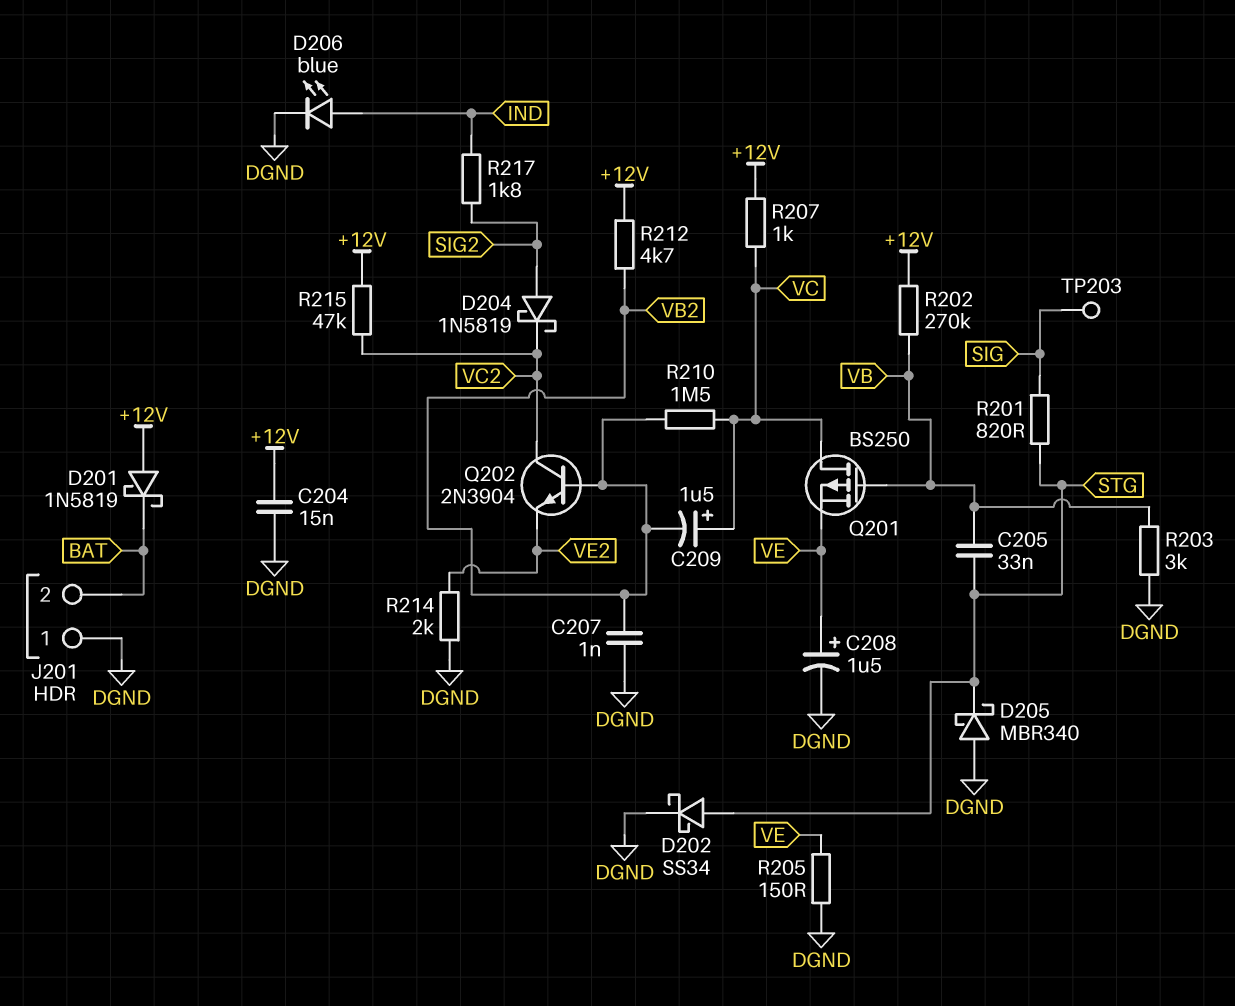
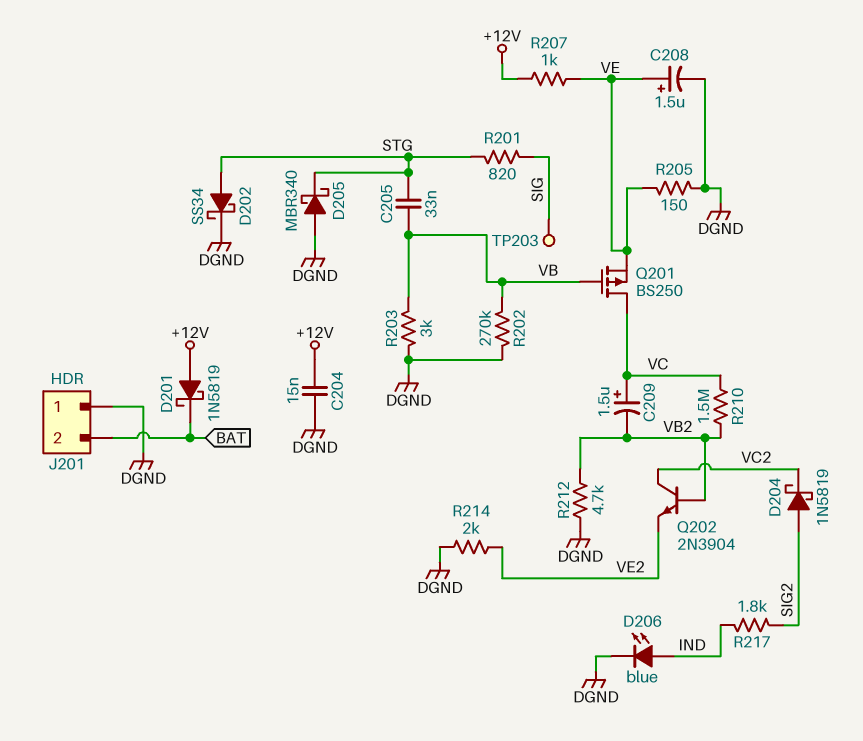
C207: 1nF (DGND, VB2) -> none
R202: 270k (+12V, VB) -> 270k (DGND, VB)
R207: 1k (+12V, VC) -> 1k (+12V, VE)
R212: 4.7k (+12V, VB2) -> 4.7k (DGND, VB2)
R215: 47k (+12V, VC2) -> none

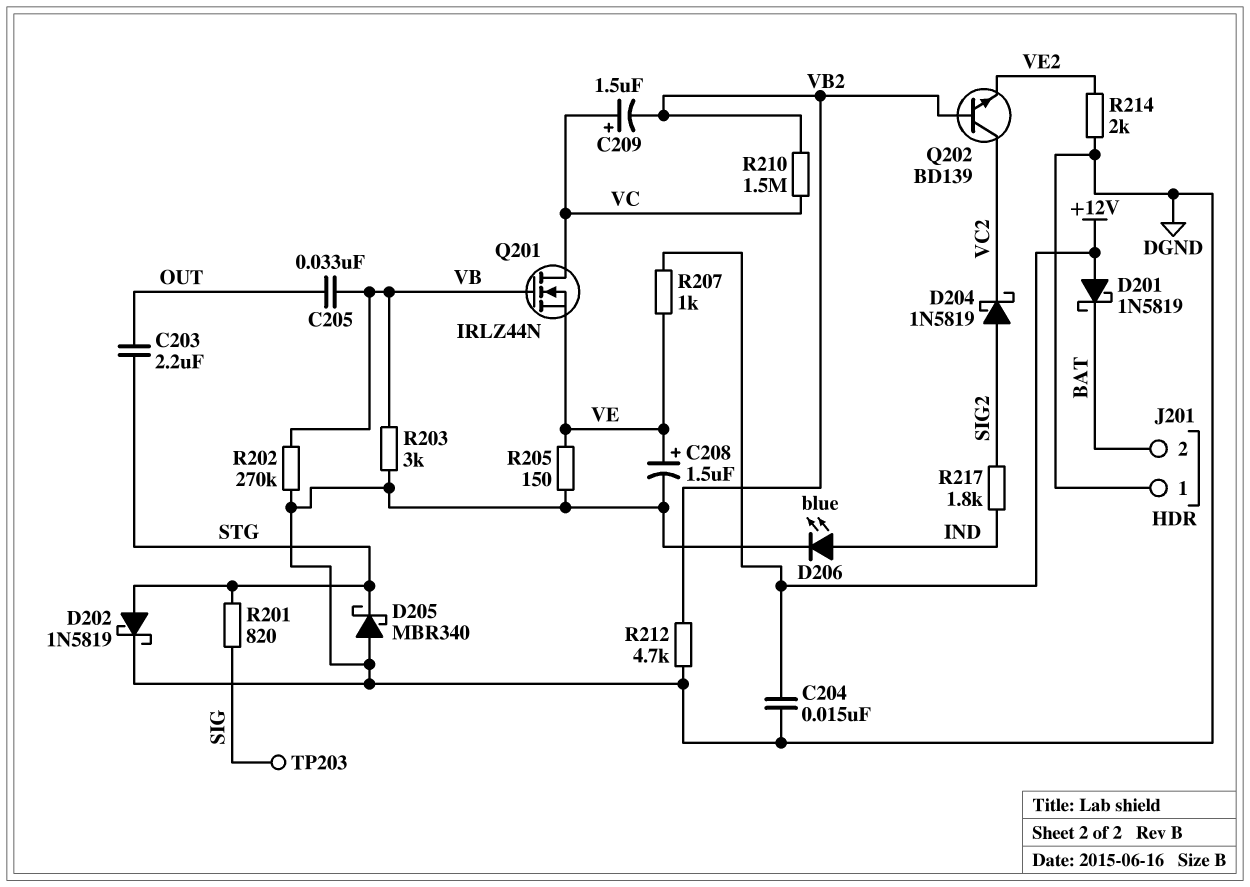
C203: none -> 2.2uF (OUT, STG)
C205: 33nF (STG, VB) -> 33nF (OUT, VB)
D202: schottky SS34 (A STG, K DGND) -> schottky 1N5819 (A STG, K DGND)
Q201: PMOS BS250 (G VB, D VC, S VE) -> NMOS IRLZ44N (G VB, D VC, S VE)
Q202: NPN 2N3904 (B VB2, C VC2, E VE2) -> NPN BD139 (B VB2, C VC2, E VE2)

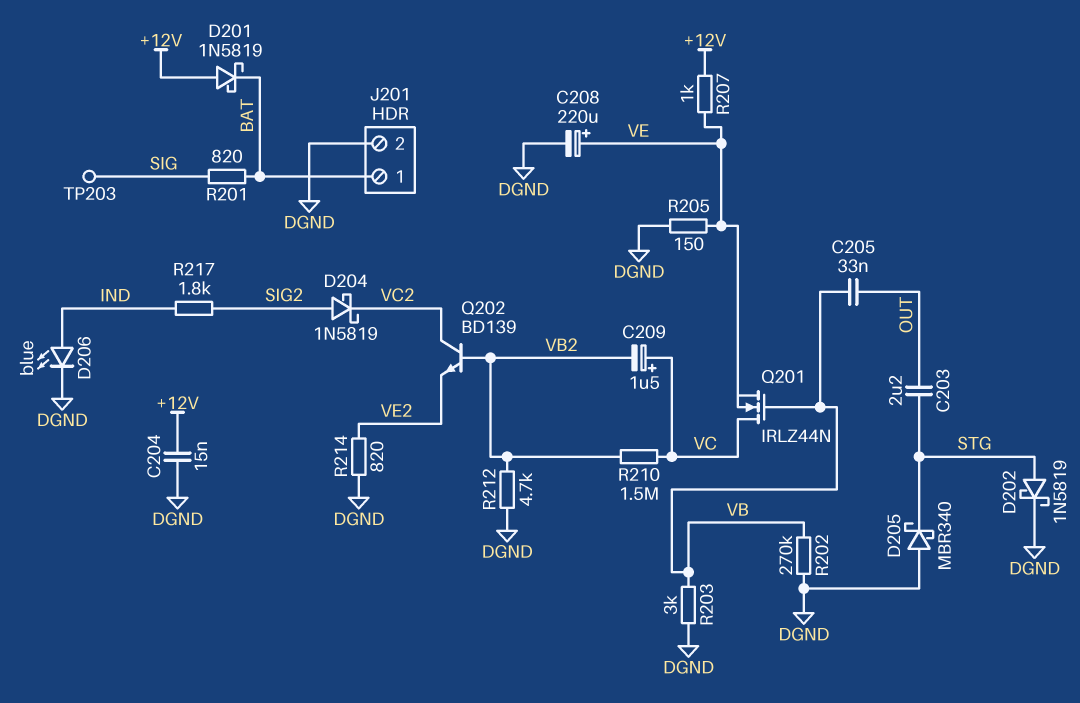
C208: 1.5uF (plus VE, minus DGND) -> 220uF (plus VE, minus DGND)
J201 pin 1: DGND -> BAT
J201 pin 2: BAT -> DGND
R201: 820 (SIG, STG) -> 820 (BAT, SIG)
R214: 2k (DGND, VE2) -> 820 (DGND, VE2)

